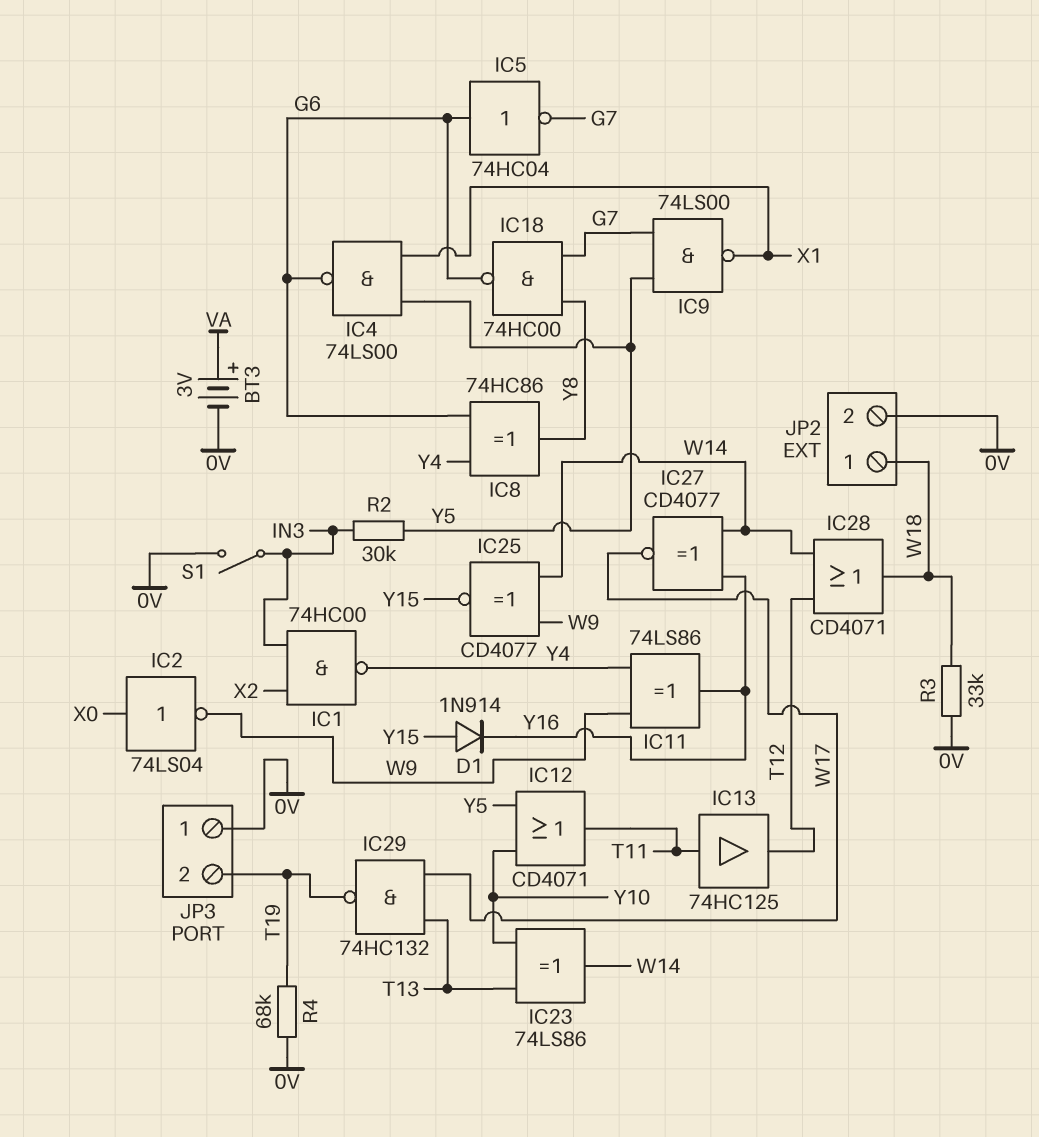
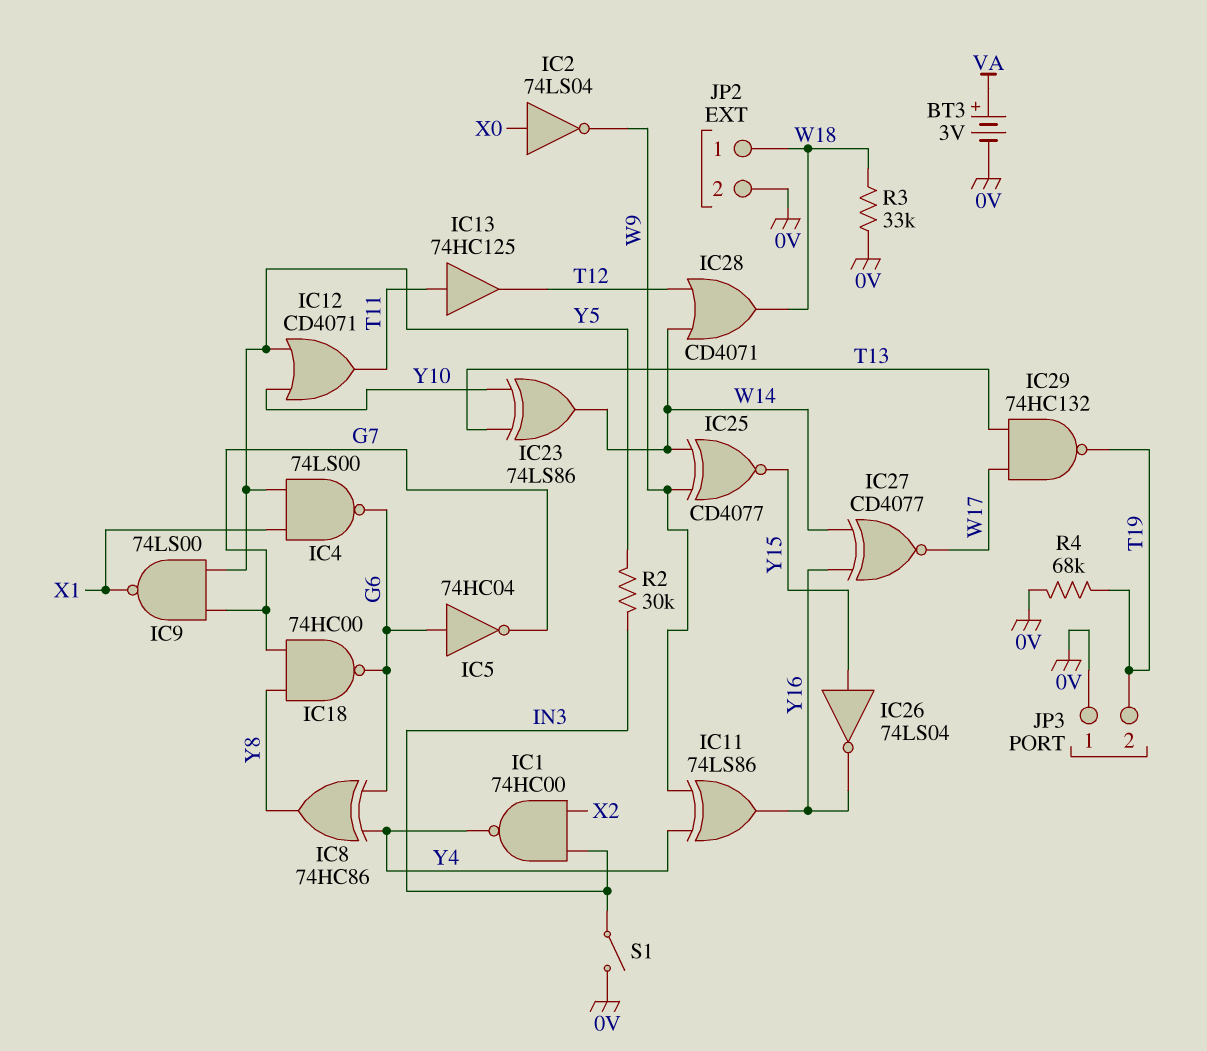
D1: diode 1N914 (A Y15, K Y16) -> none
IC26: none -> NOT 74LS04 (in Y15, out Y16)

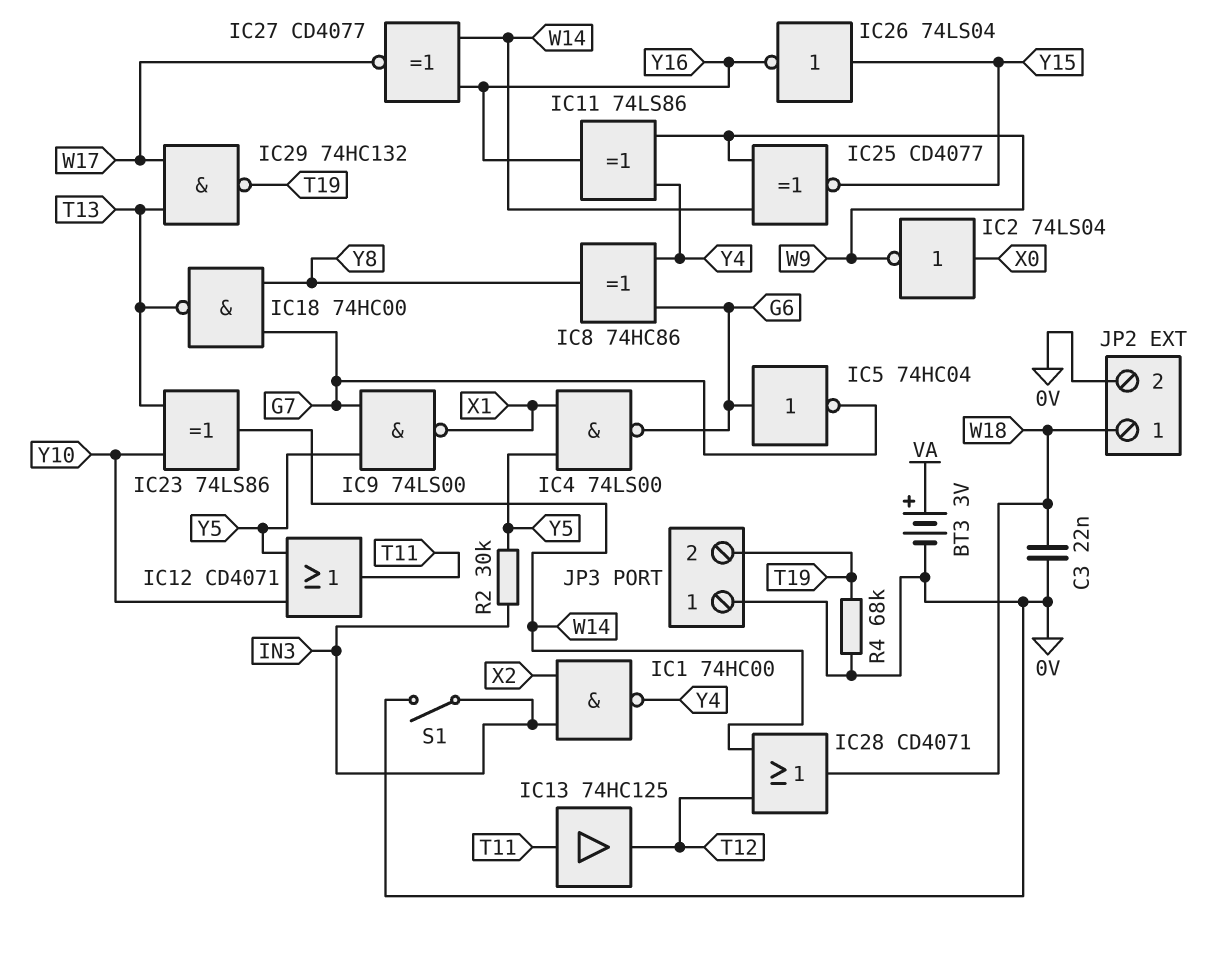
C3: none -> 22nF (0V, W18)
IC18: NAND 74HC00 (in G7, in Y8, out G6) -> NAND 74HC00 (in G7, in Y8, out T13)
R3: 33k (0V, W18) -> none

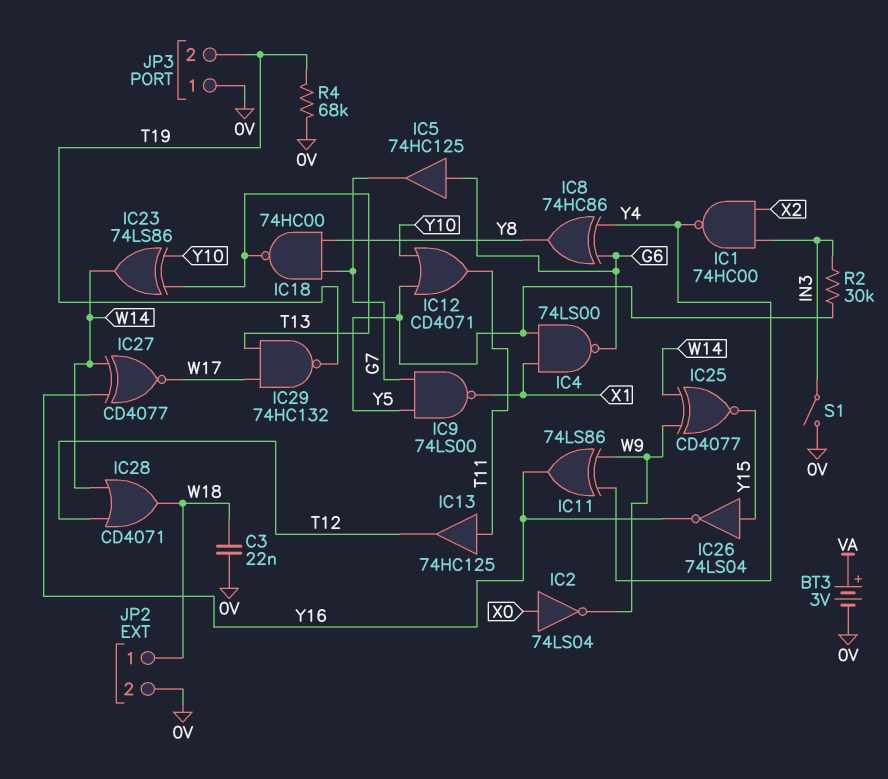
IC5: NOT 74HC04 (in G6, out G7) -> buffer 74HC125 (in G6, out G7)

